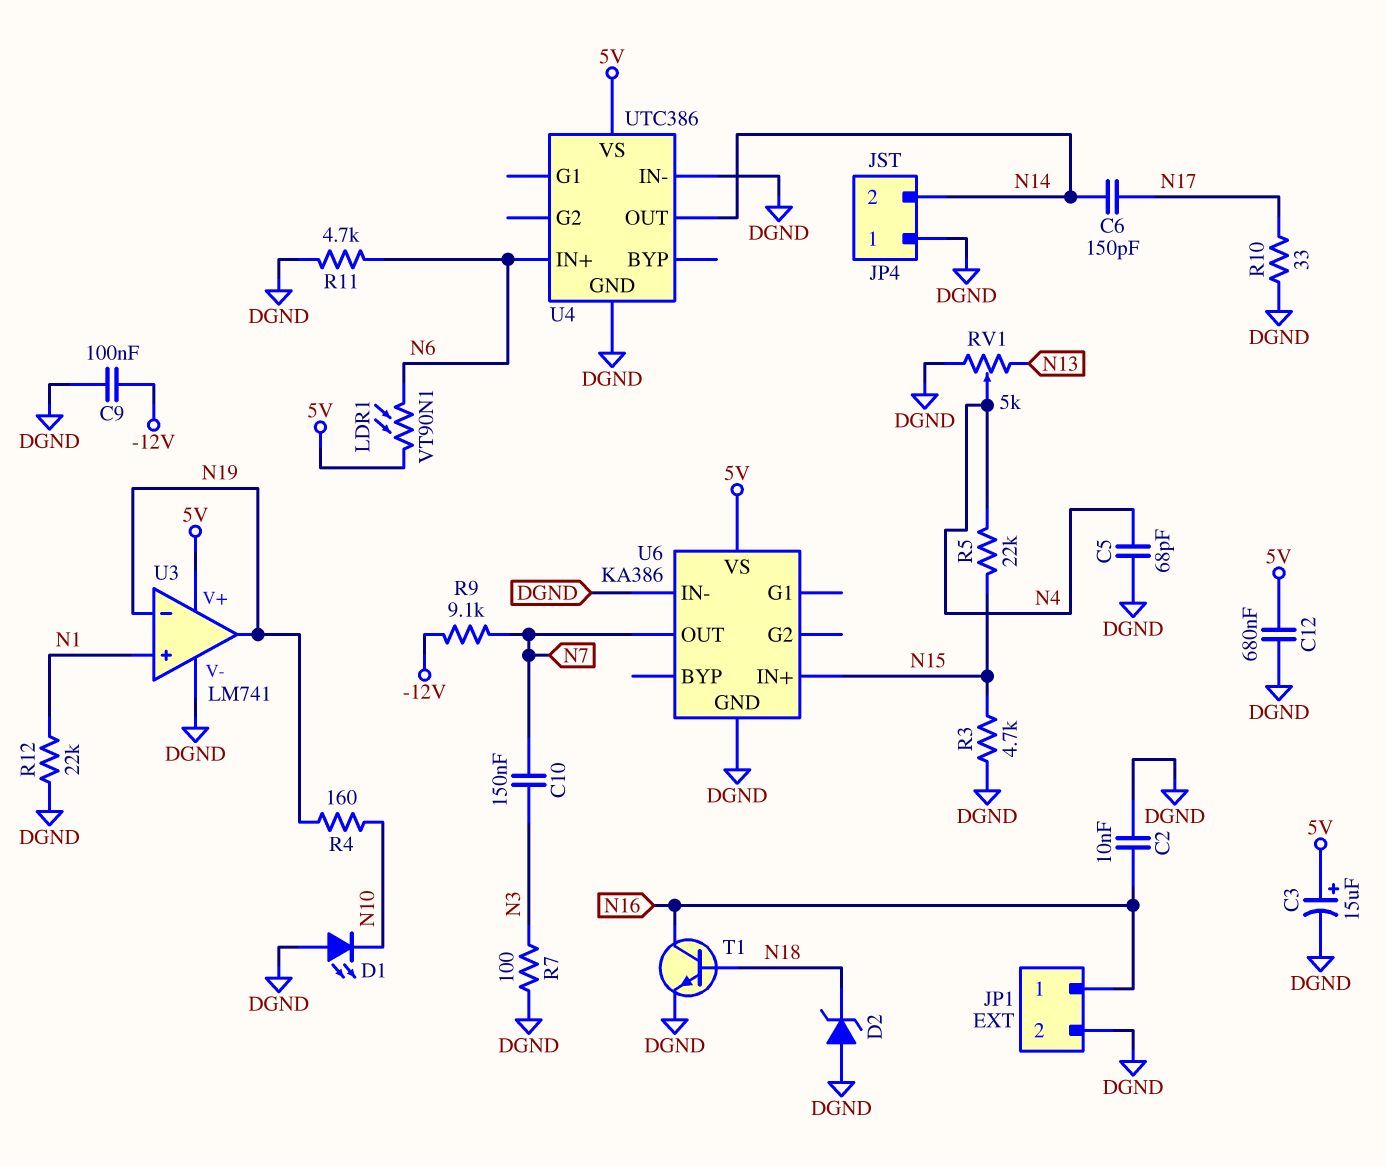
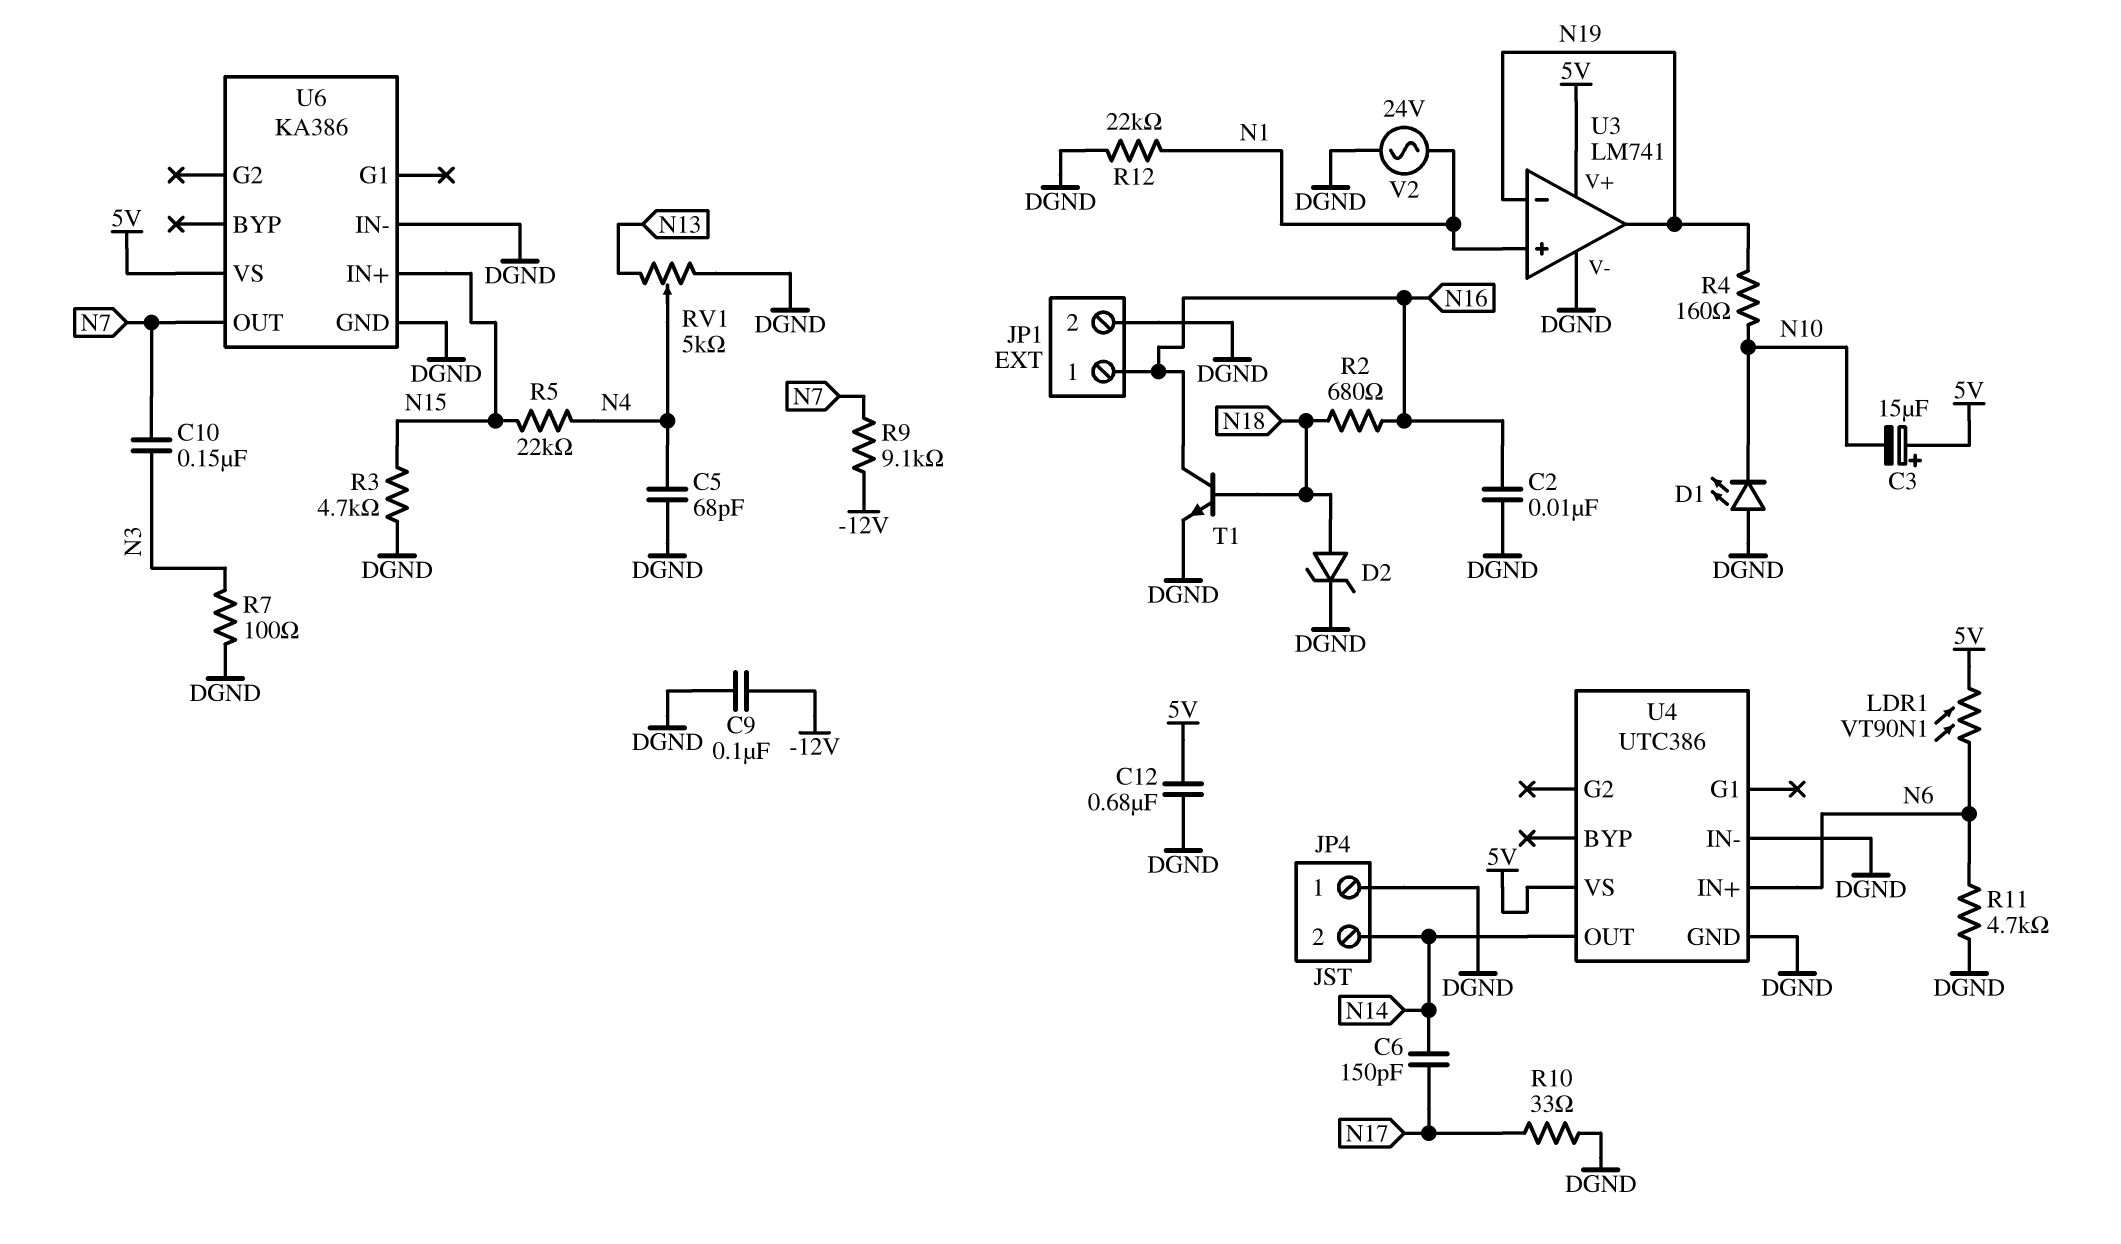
C3: 15uF (plus 5V, minus DGND) -> 15uF (plus 5V, minus N10)
D2: zener (A DGND, K N18) -> zener (A N18, K DGND)
R2: none -> 680 (N16, N18)
V2: none -> AC 24V (DGND, N1)

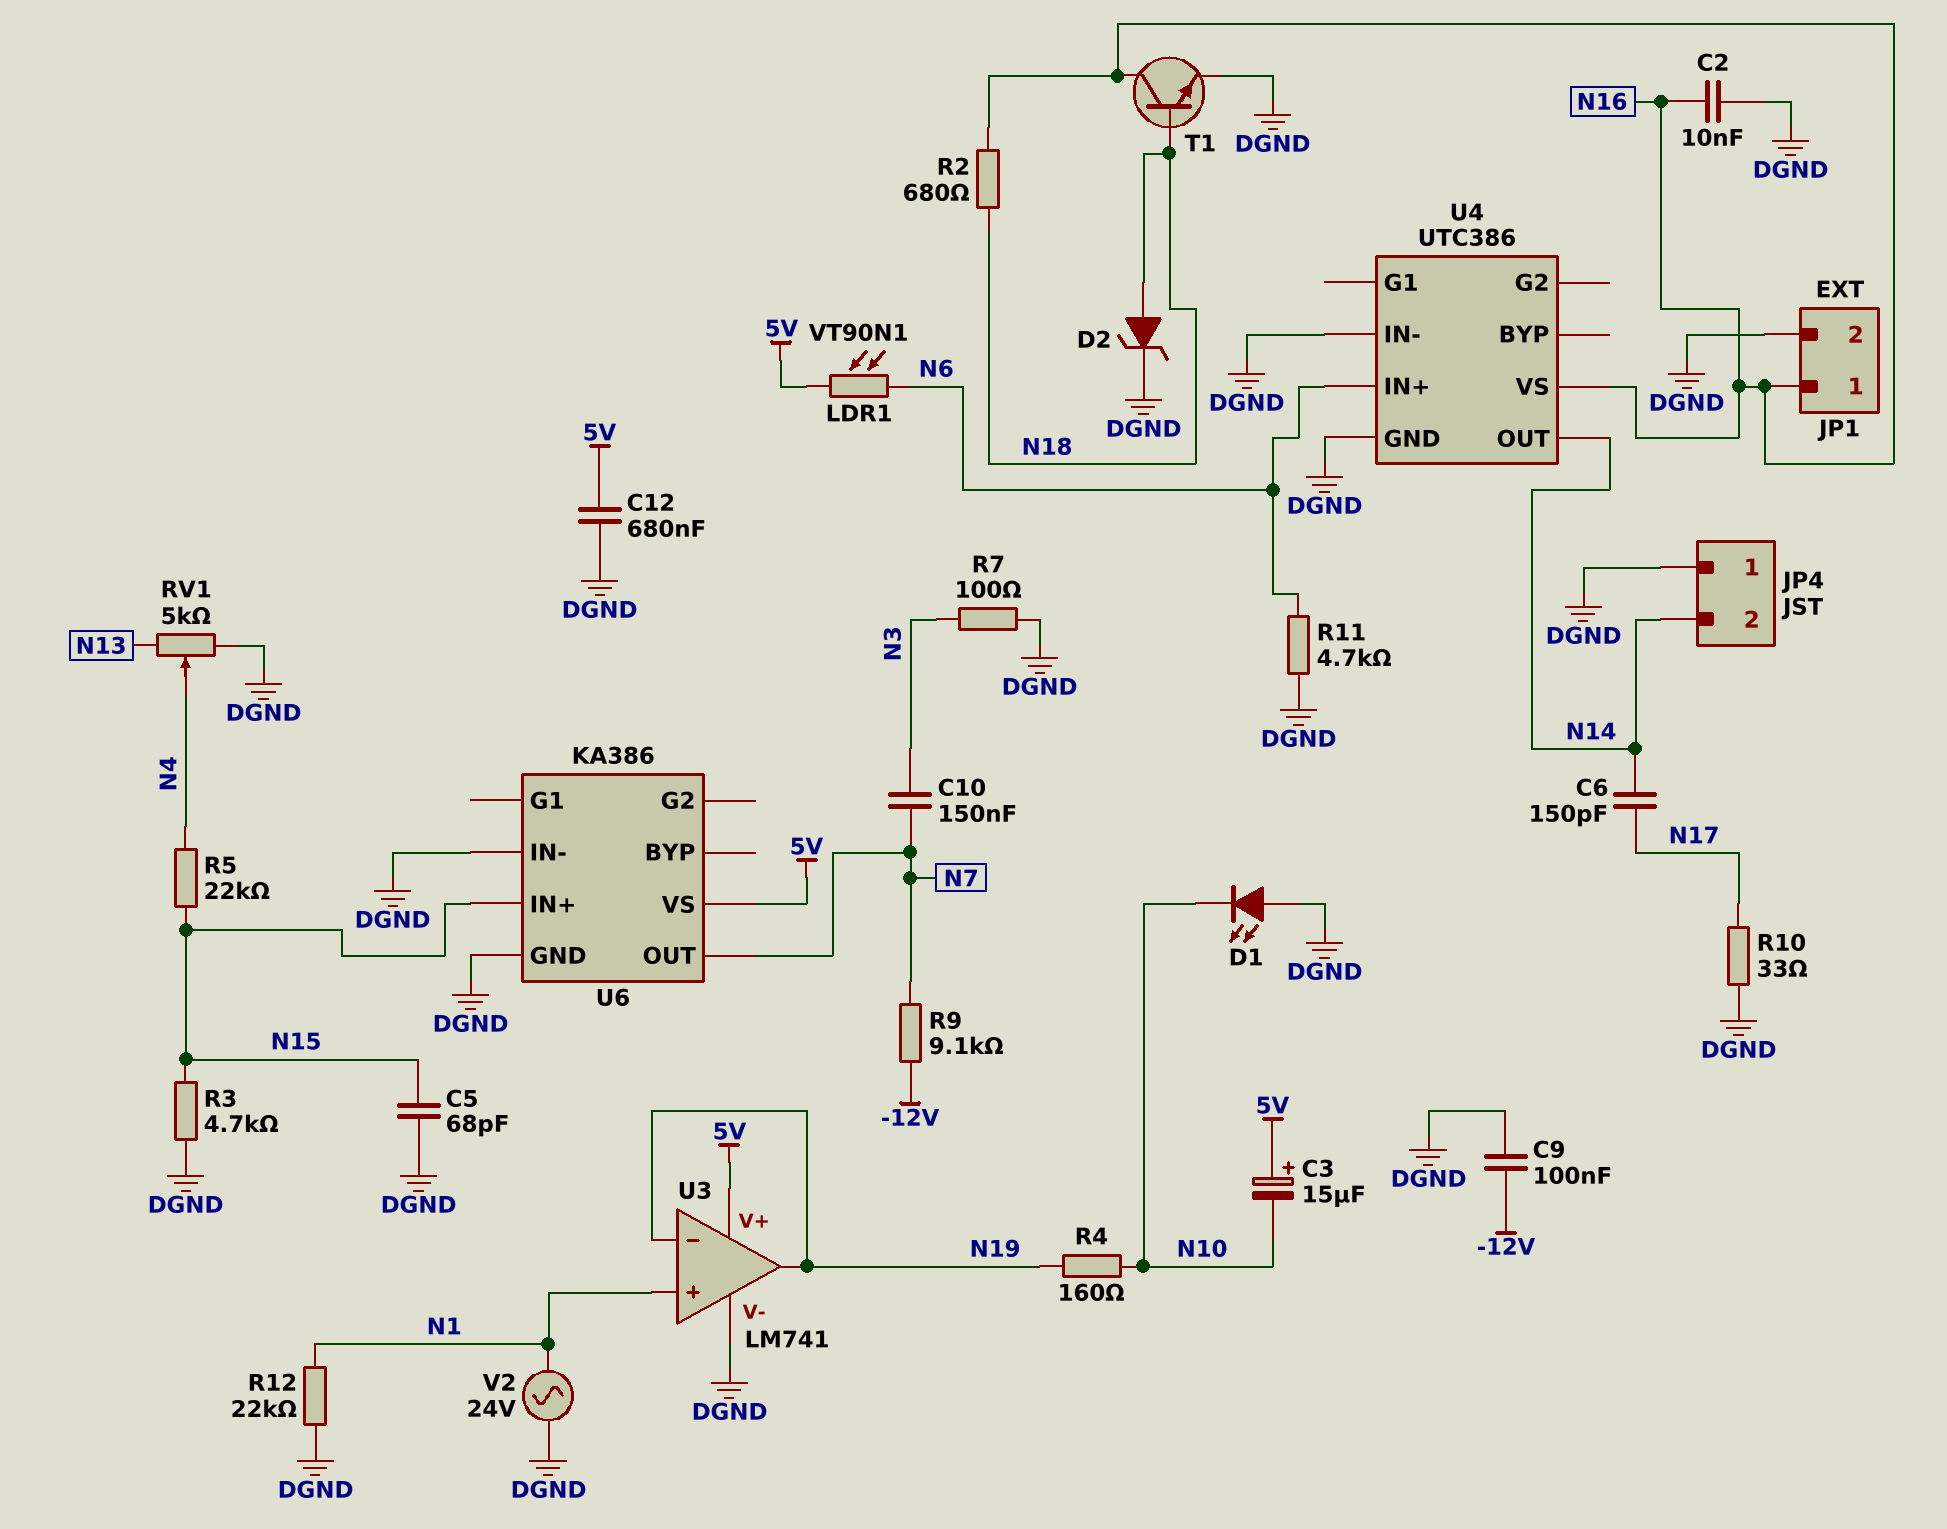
C5: 68pF (DGND, N4) -> 68pF (DGND, N15)
U4 pin VS: 5V -> N16

